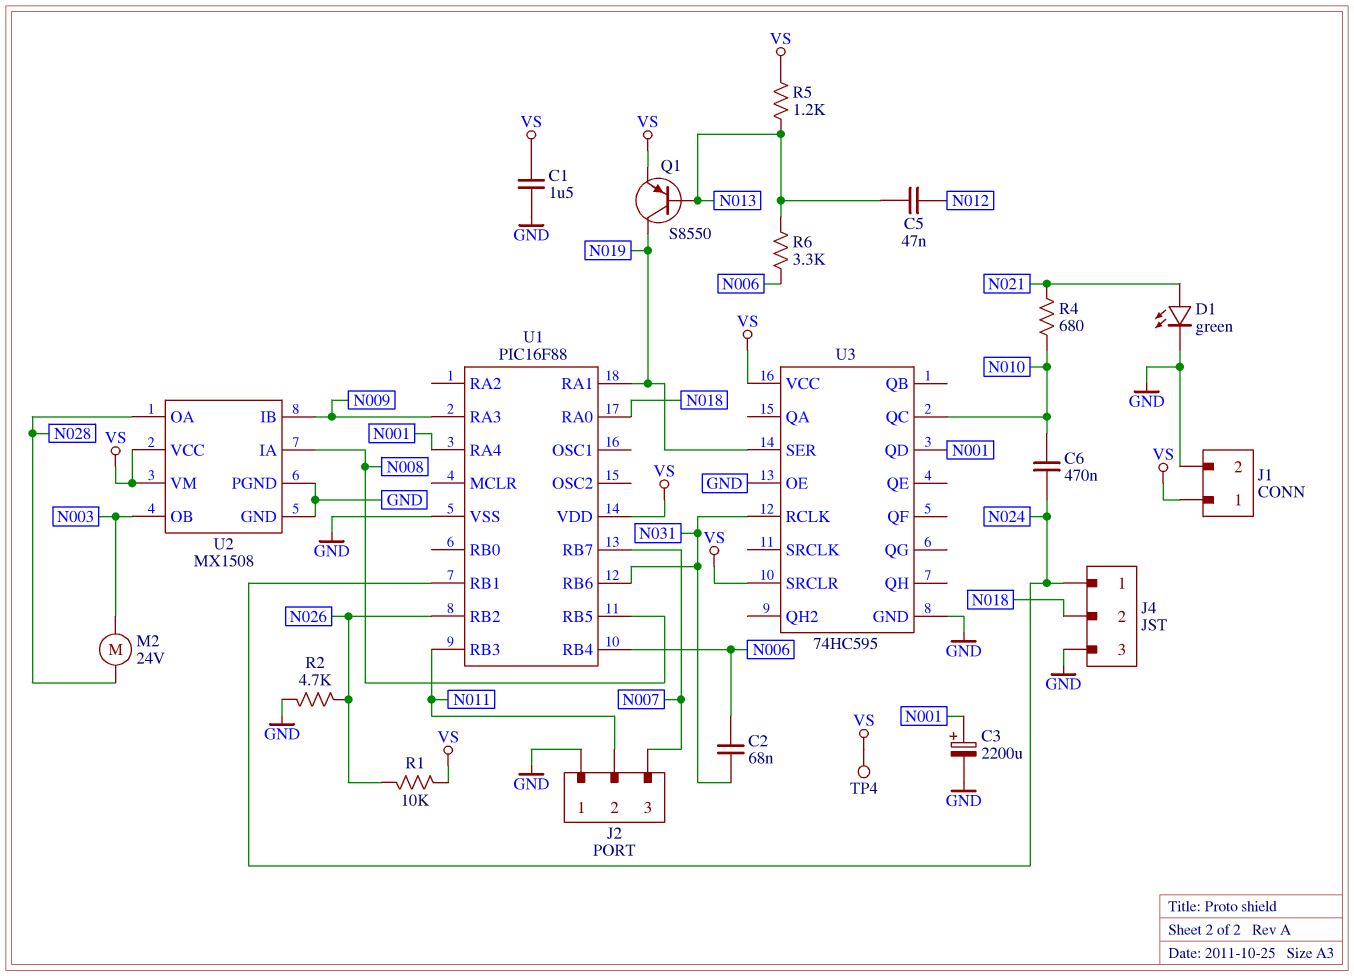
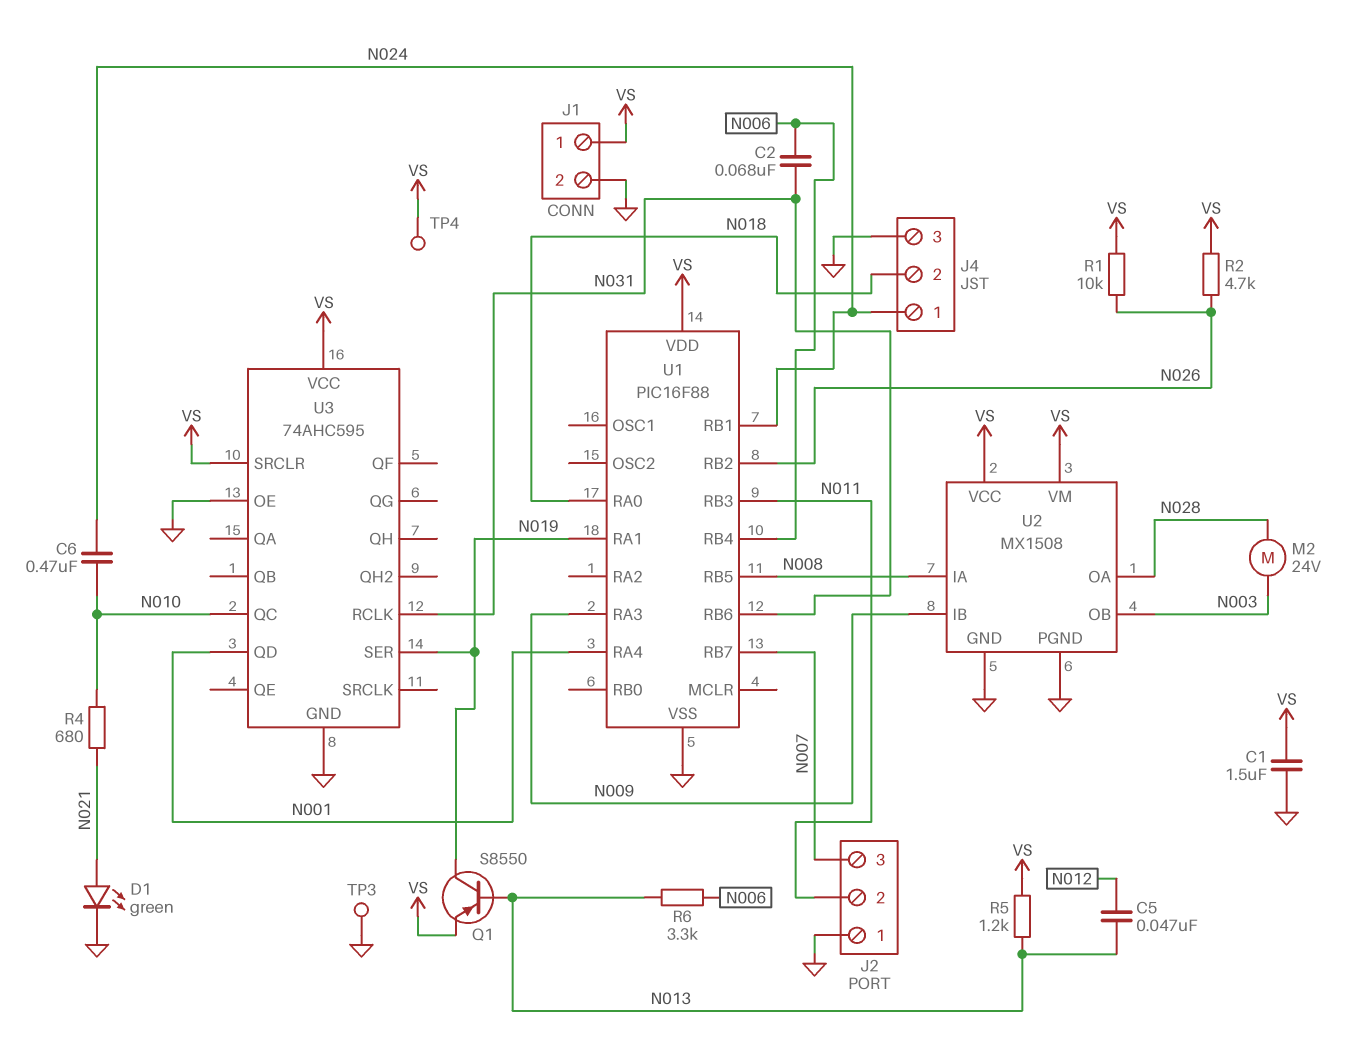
C3: 2200uF (plus N001, minus GND) -> none
R2: 4.7k (GND, N026) -> 4.7k (N026, VS)
TP3: none -> test point (GND)
U3: 74HC595 -> 74AHC595

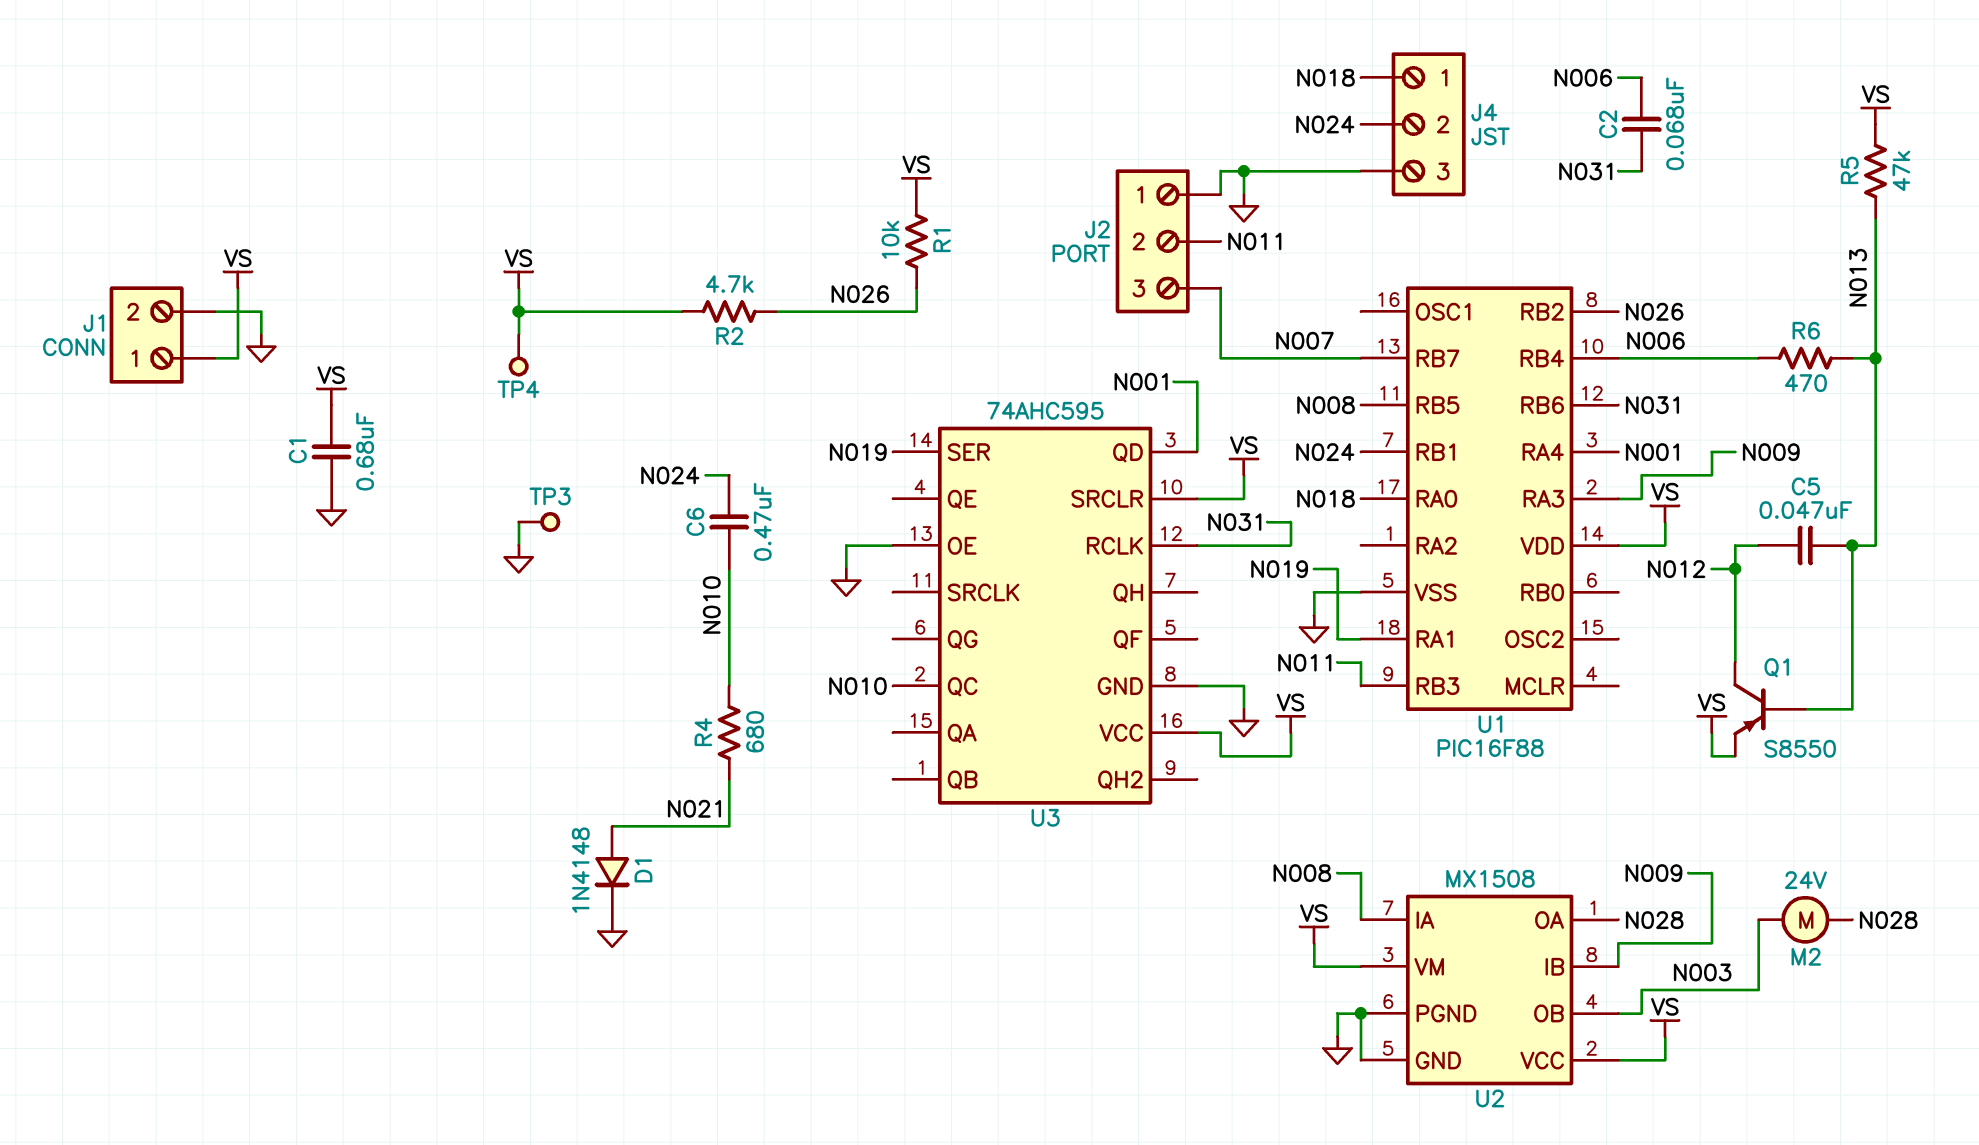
C1: 1.5uF (GND, VS) -> 680nF (GND, VS)
D1: LED green (A N021, K GND) -> diode 1N4148 (A N021, K GND)
J4 pin 1: N024 -> N018
J4 pin 2: N018 -> N024
Q1: PNP S8550 (B N013, C N019, E VS) -> PNP S8550 (B N013, C N012, E VS)
R5: 1.2k (N013, VS) -> 47k (N013, VS)
R6: 3.3k (N006, N013) -> 470 (N006, N013)

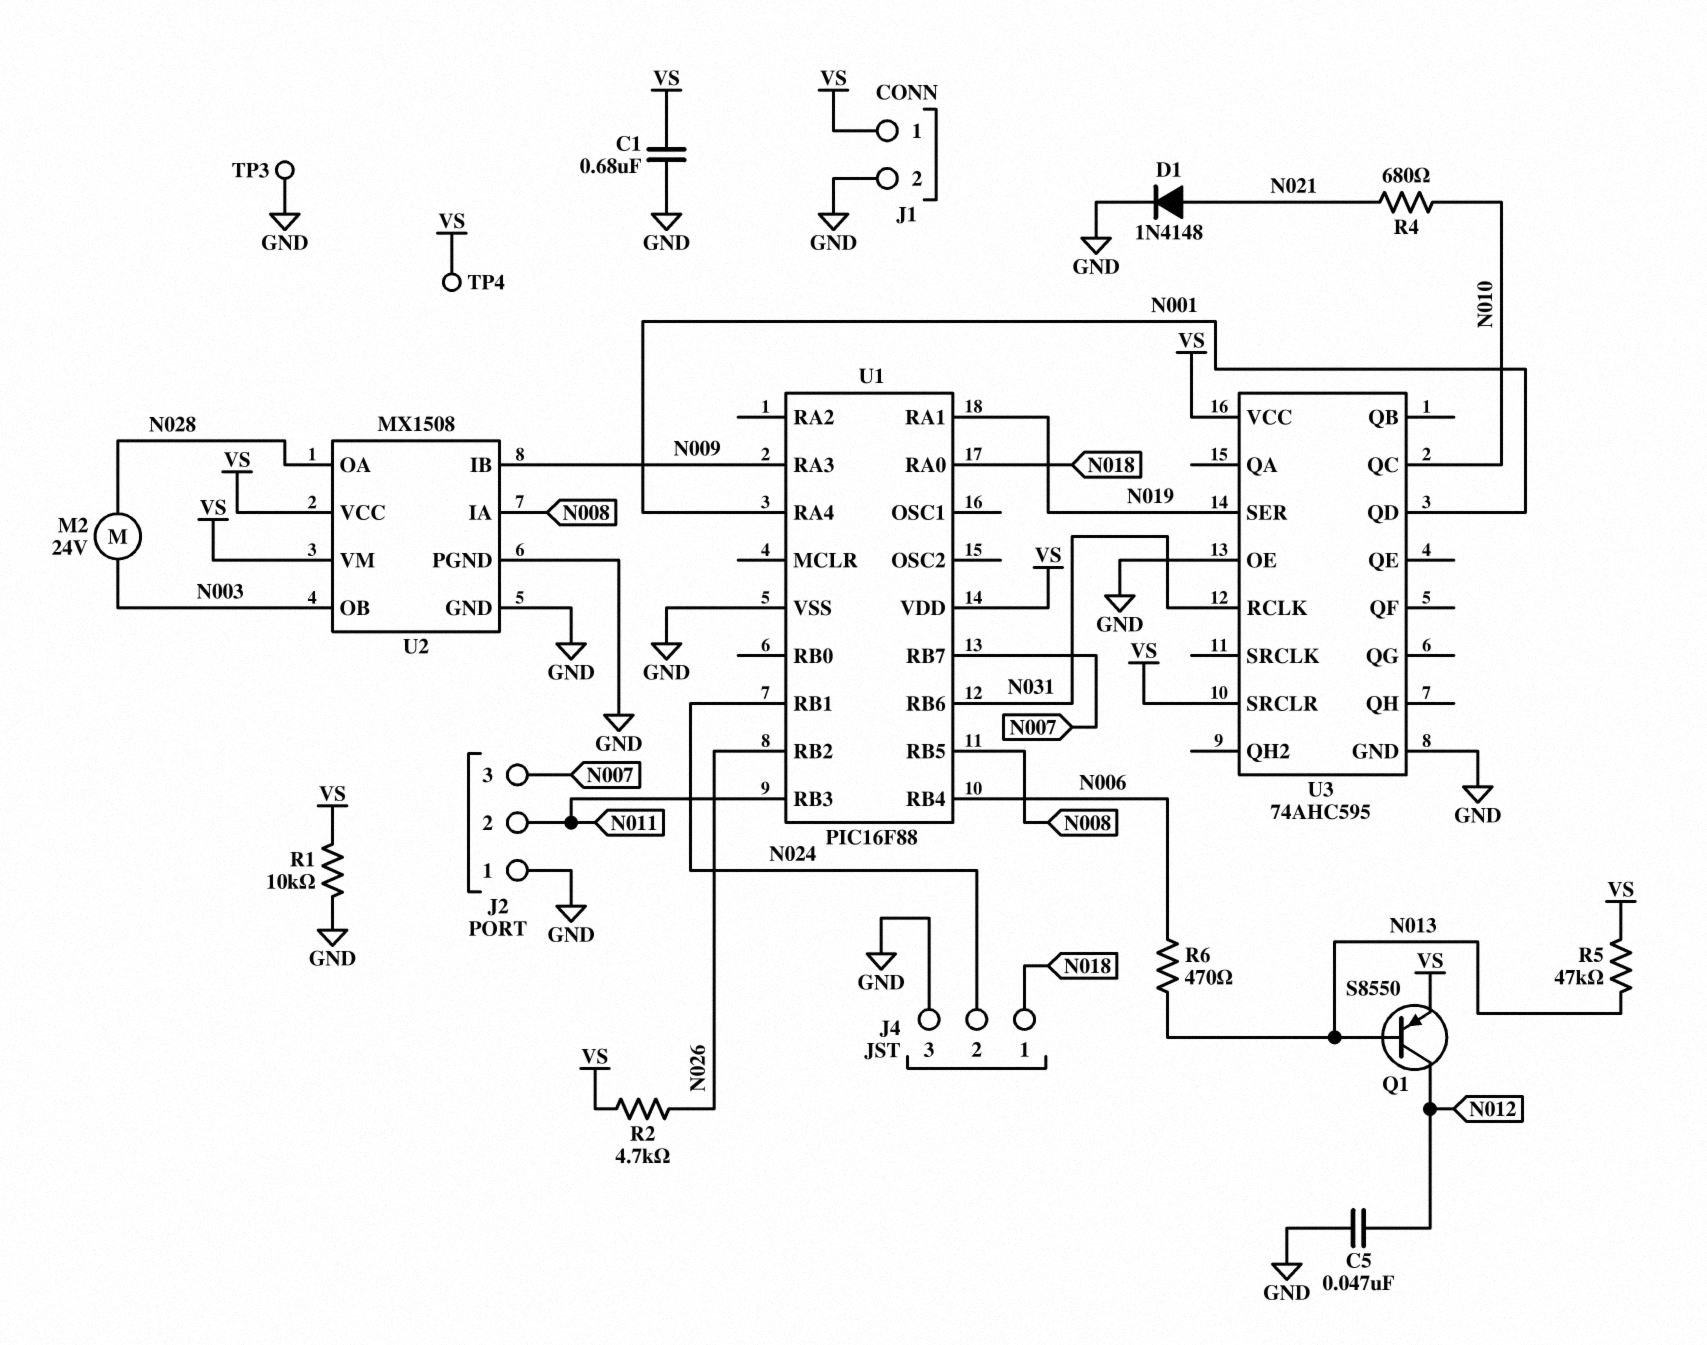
C2: 68nF (N006, N031) -> none
C5: 47nF (N012, N013) -> 47nF (GND, N012)
C6: 470nF (N010, N024) -> none
R1: 10k (N026, VS) -> 10k (GND, VS)

